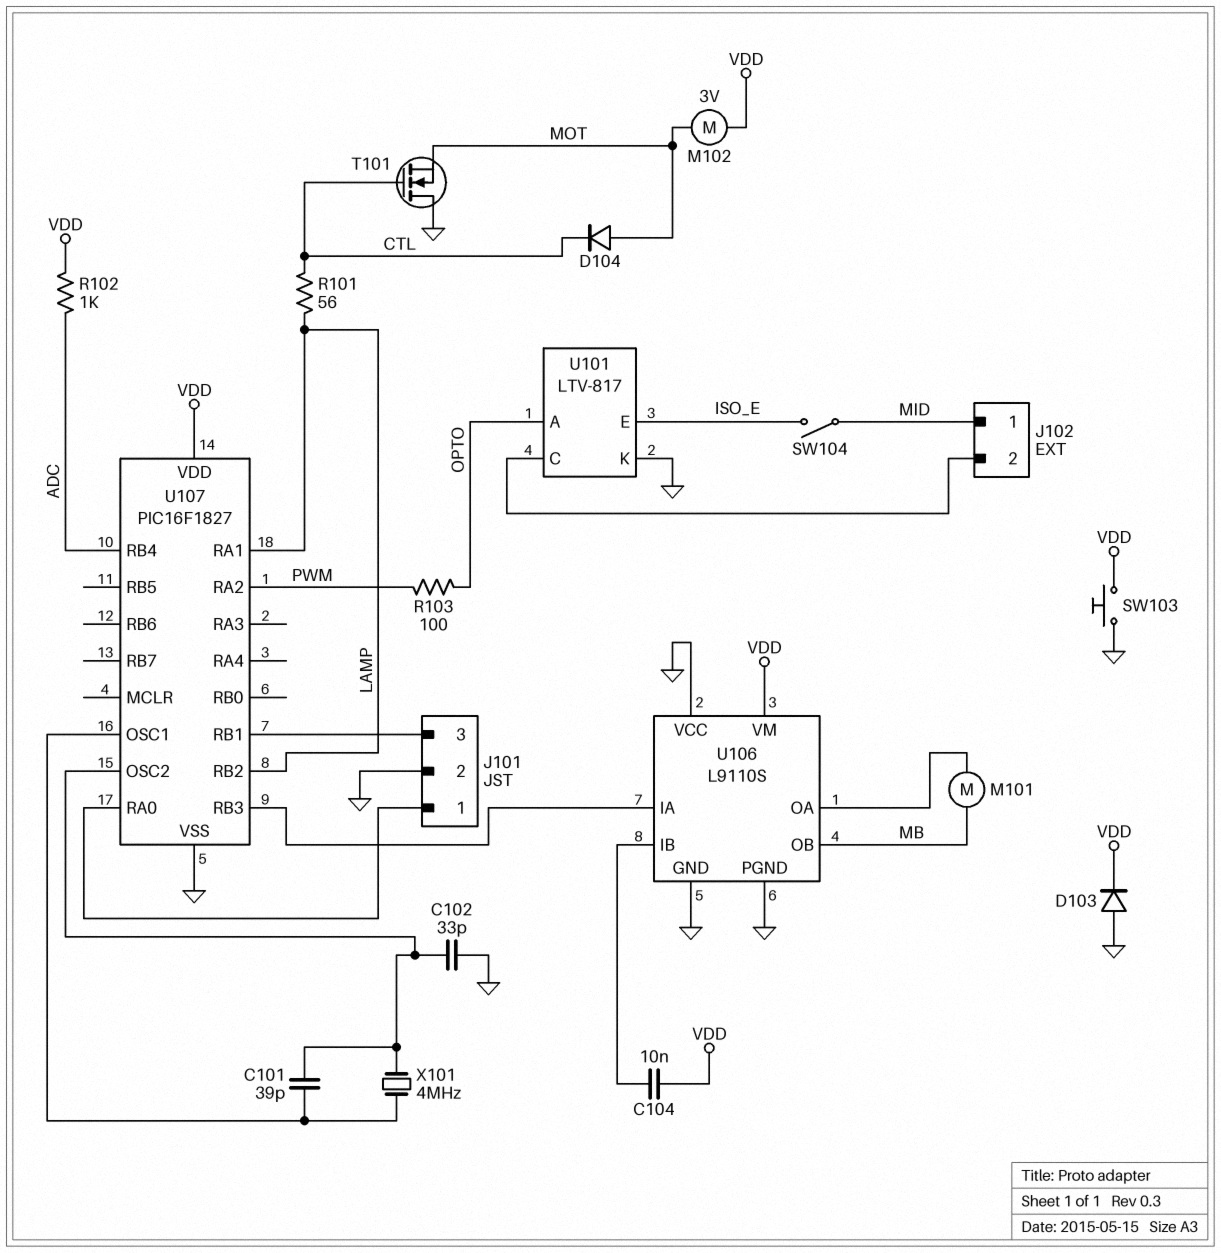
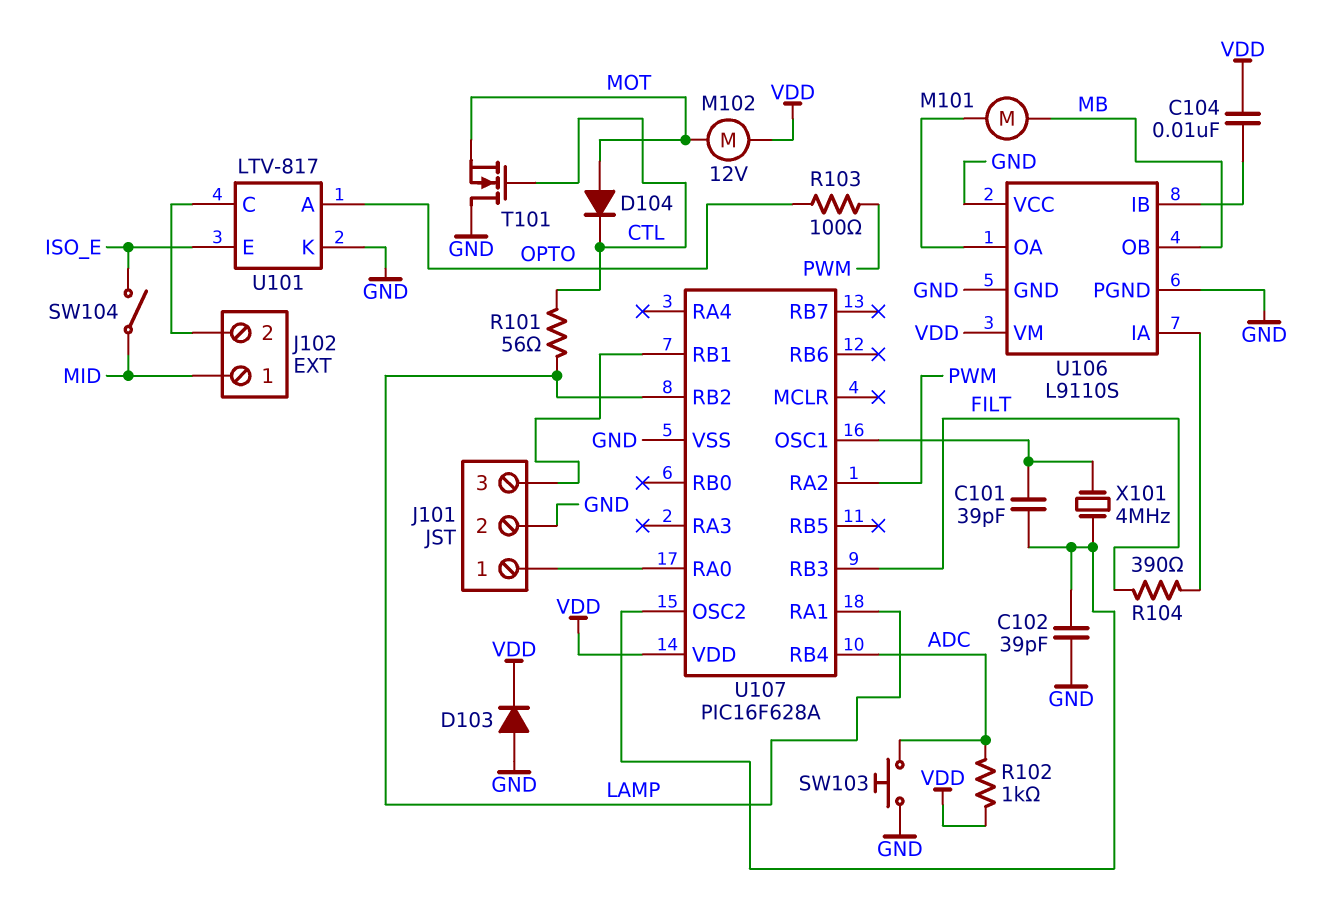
C102: 33pF (GND, U107/OSC2) -> 39pF (GND, U107/OSC2)
M102: motor 3V (MOT, VDD) -> motor 12V (MOT, VDD)
R104: none -> 390 (FILT, U106/IA)
SW103: button (GND, VDD) -> button (ADC, GND)
U107: PIC16F1827 -> PIC16F628A
U107 pin RB3: U106/IA -> FILT

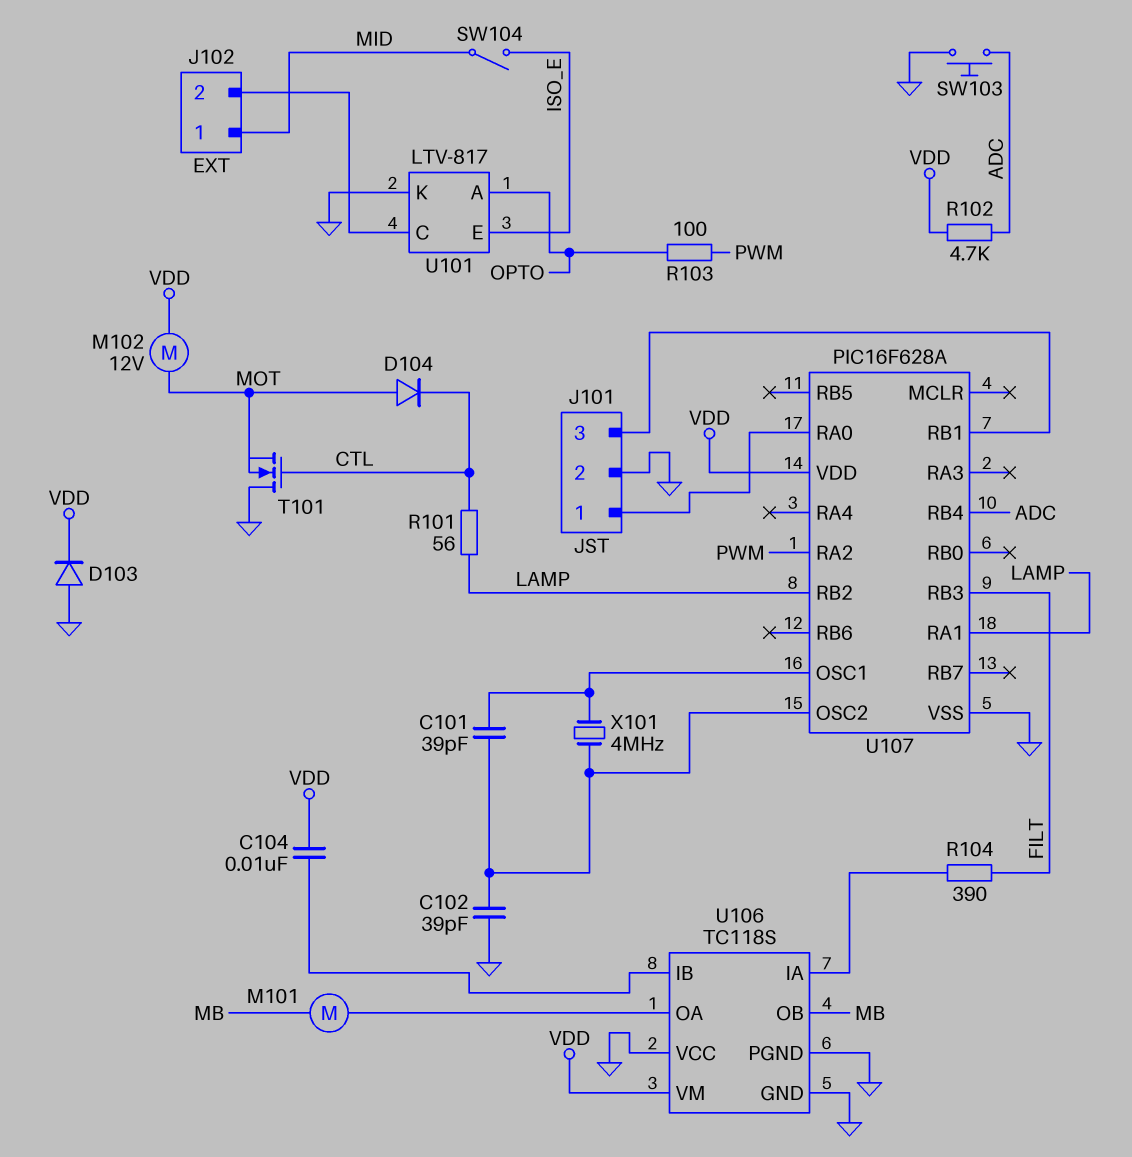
R102: 1k (ADC, VDD) -> 4.7k (ADC, VDD)
U106: L9110S -> TC118S

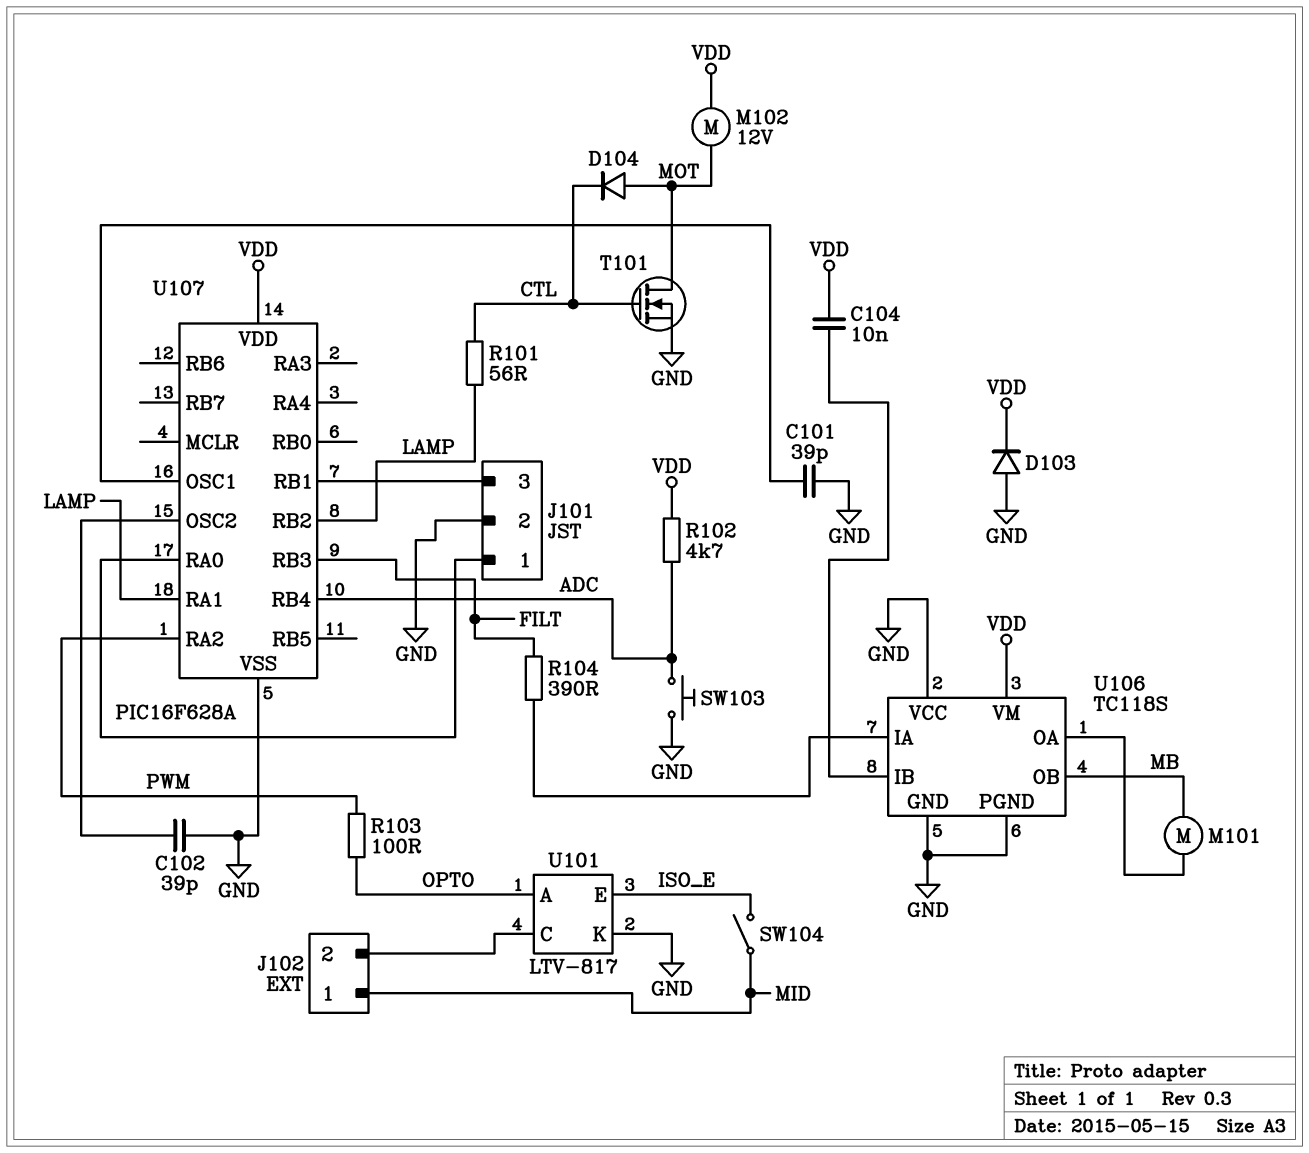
C101: 39pF (U107/OSC1, U107/OSC2) -> 39pF (GND, U107/OSC1)
T101: NMOS (G CTL, D GND, S MOT) -> NMOS (G CTL, D MOT, S GND)
X101: 4MHz (U107/OSC1, U107/OSC2) -> none

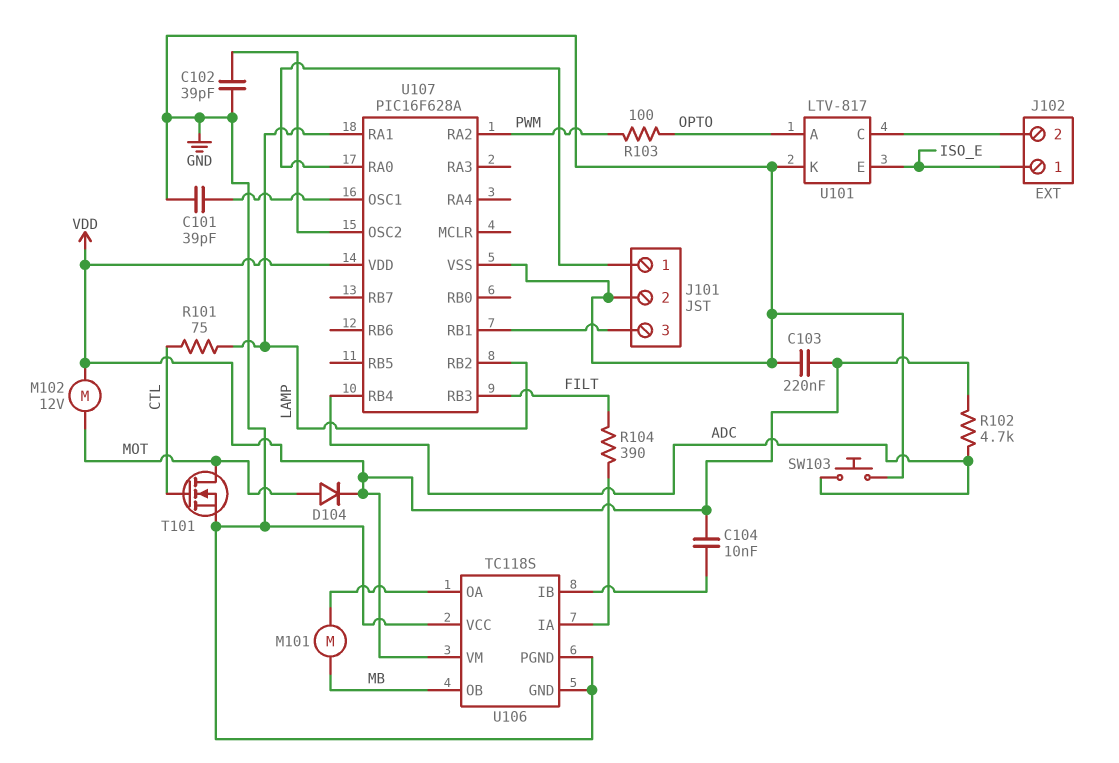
C103: none -> 220nF (GND, VDD)
D103: diode (A GND, K VDD) -> none
D104: diode (A MOT, K CTL) -> diode (A MOT, K VDD)
J102 pin 1: MID -> ISO_E
R101: 56 (CTL, LAMP) -> 75 (CTL, LAMP)
SW104: switch (ISO_E, MID) -> none

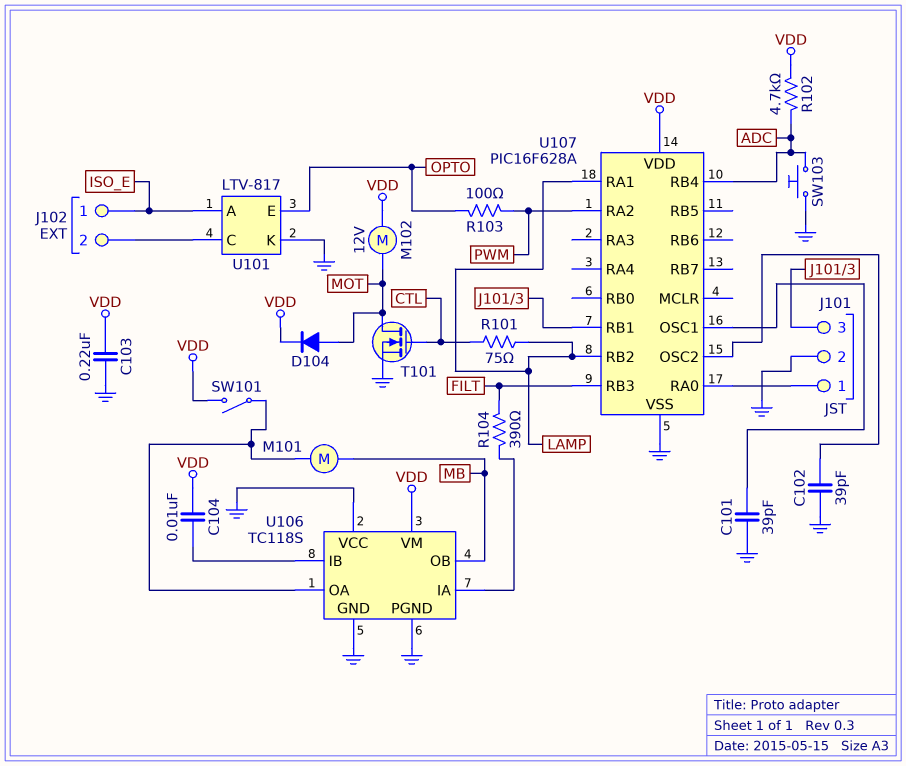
SW101: none -> switch (U106/OA, VDD)
U101 pin A: OPTO -> ISO_E
U101 pin E: ISO_E -> OPTO

